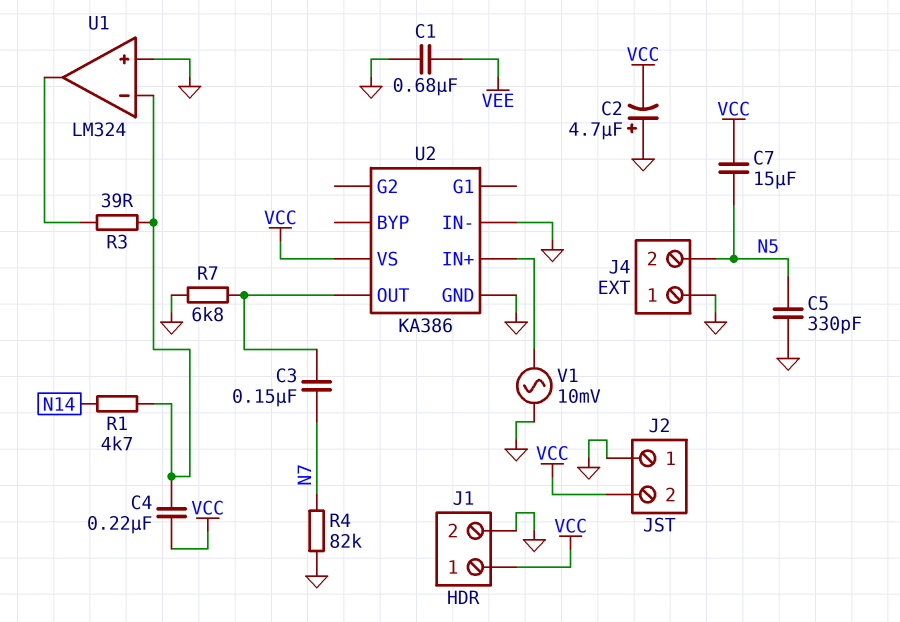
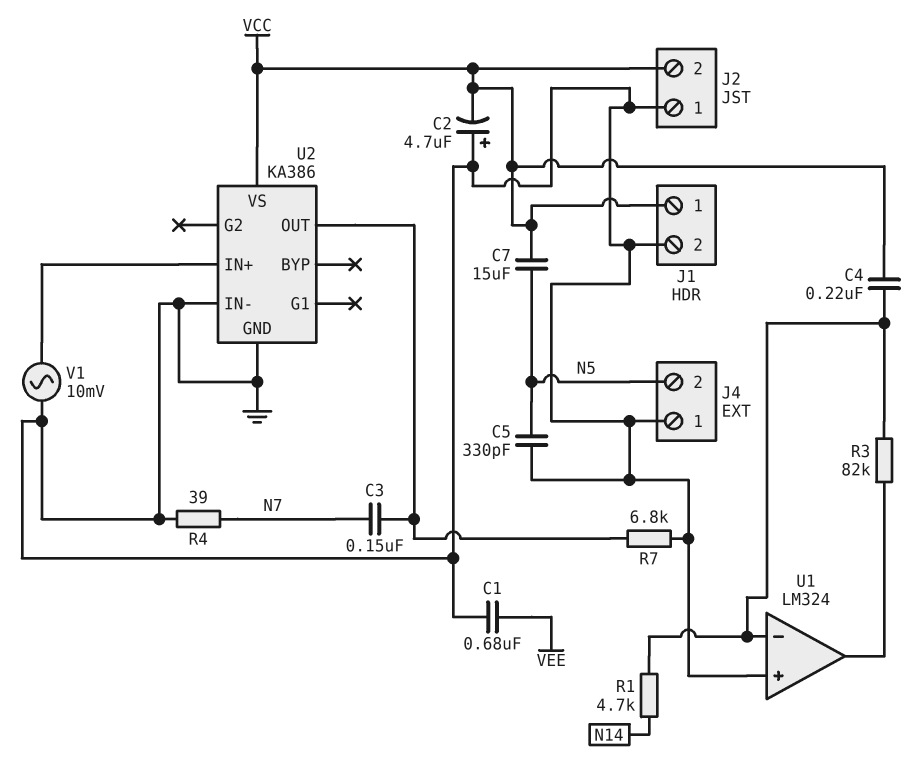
R3: 39 (U1/in-, U1/out) -> 82k (U1/in-, U1/out)
R4: 82k (GND, N7) -> 39 (GND, N7)

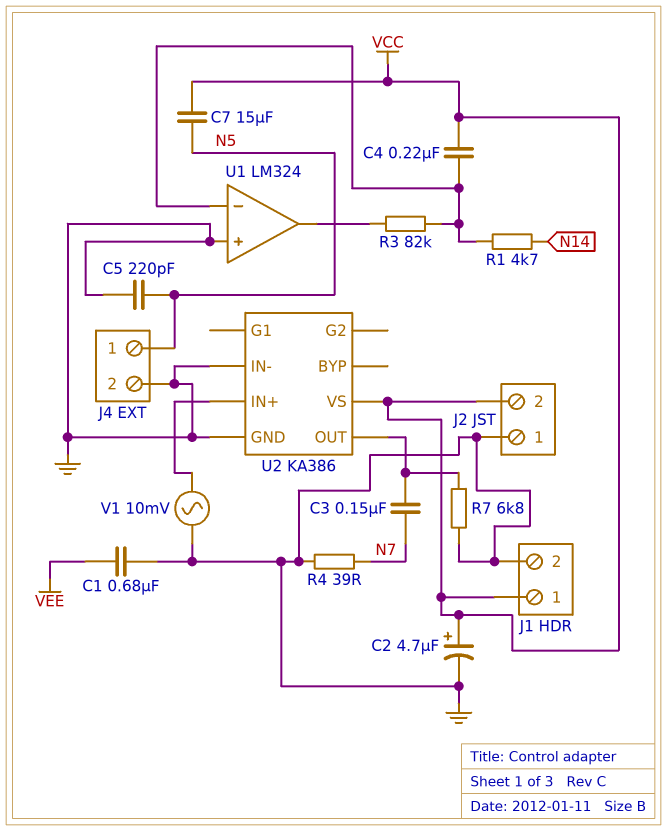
C2: 4.7uF (plus GND, minus VCC) -> 4.7uF (plus VCC, minus GND)
C5: 330pF (GND, N5) -> 220pF (GND, N5)
J4 pin 1: GND -> N5
J4 pin 2: N5 -> GND

